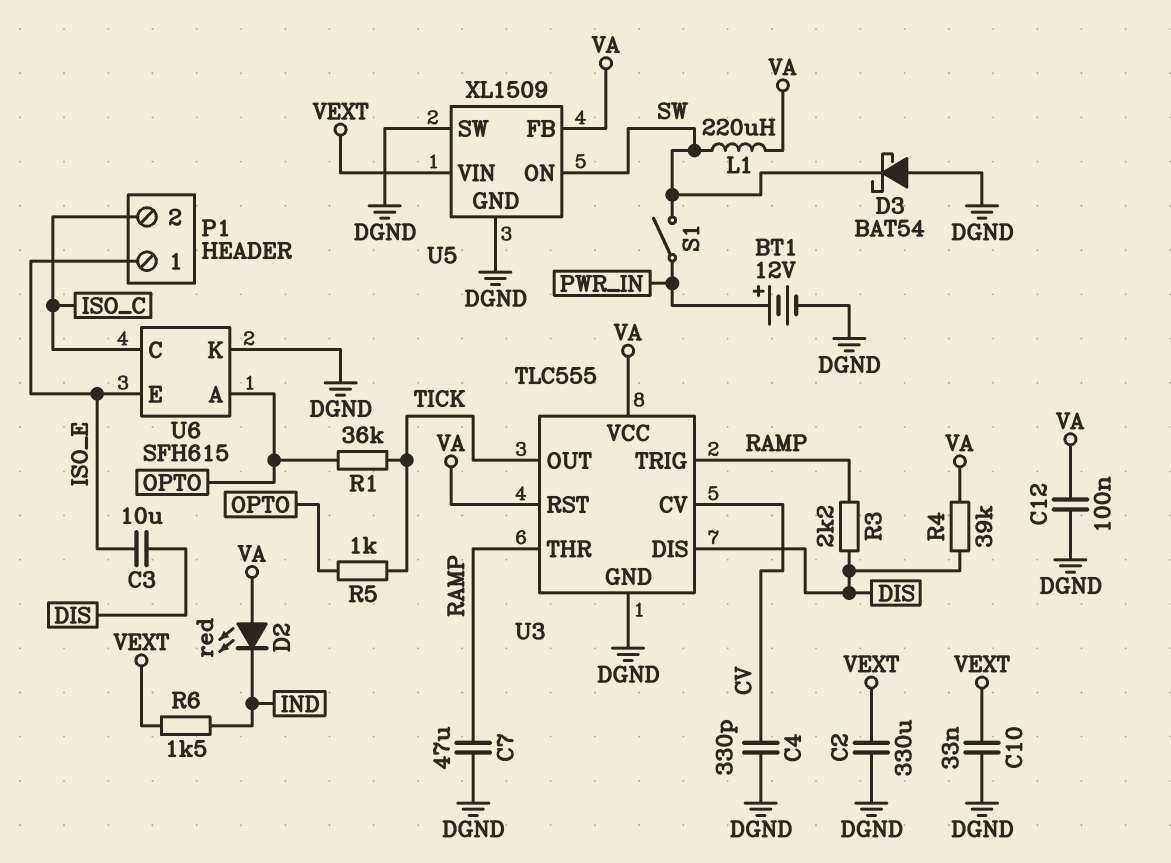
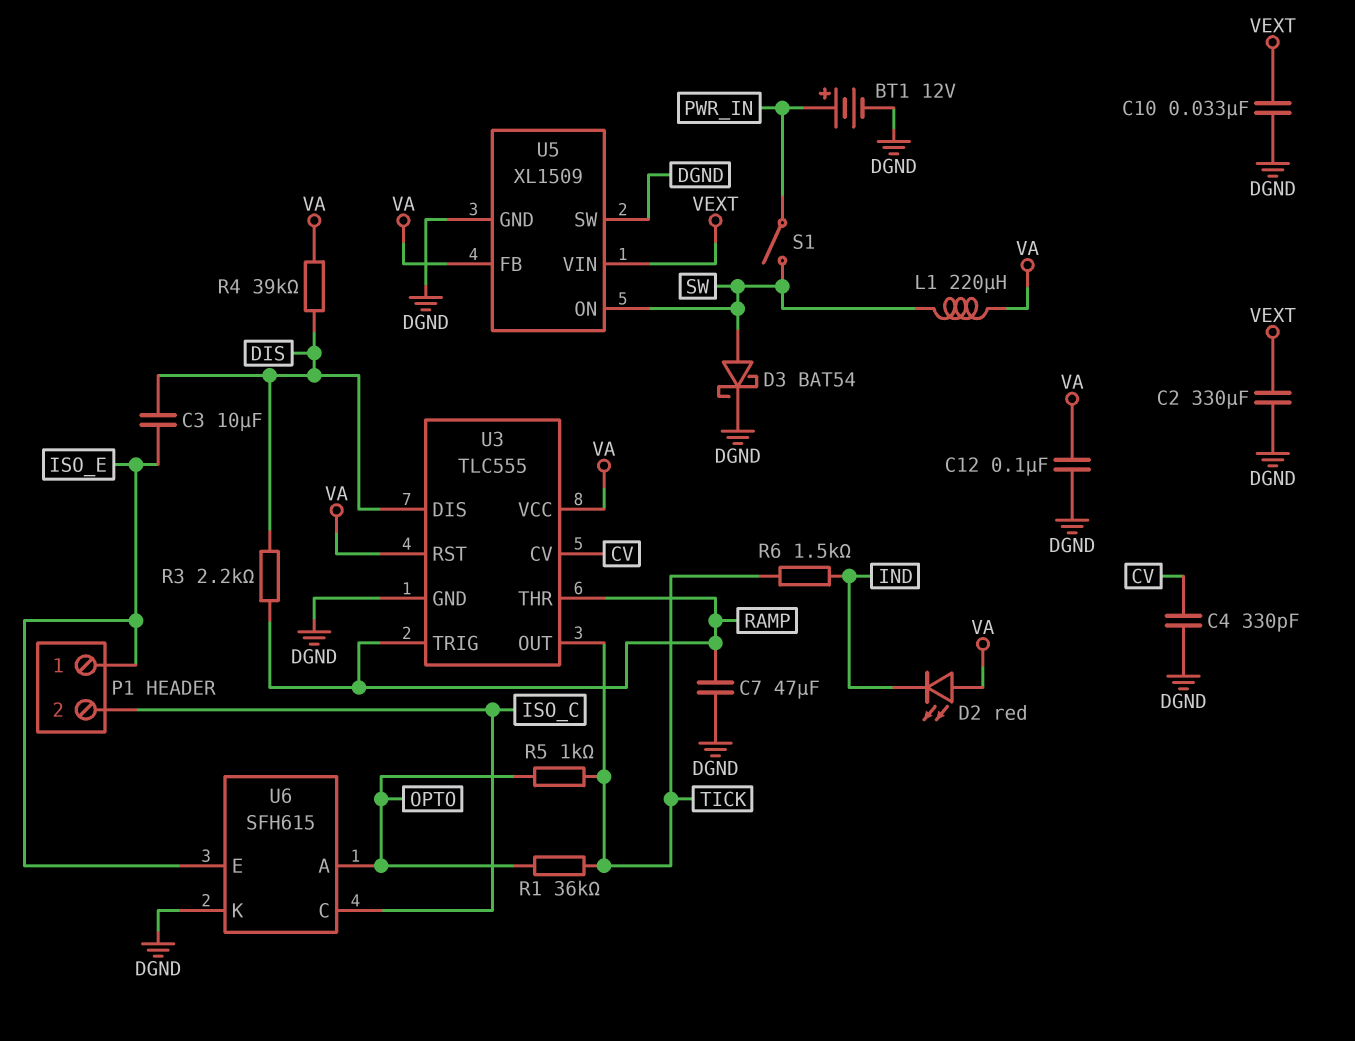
D3: schottky BAT54 (A DGND, K SW) -> schottky BAT54 (A SW, K DGND)
R6: 1.5k (IND, VEXT) -> 1.5k (IND, TICK)

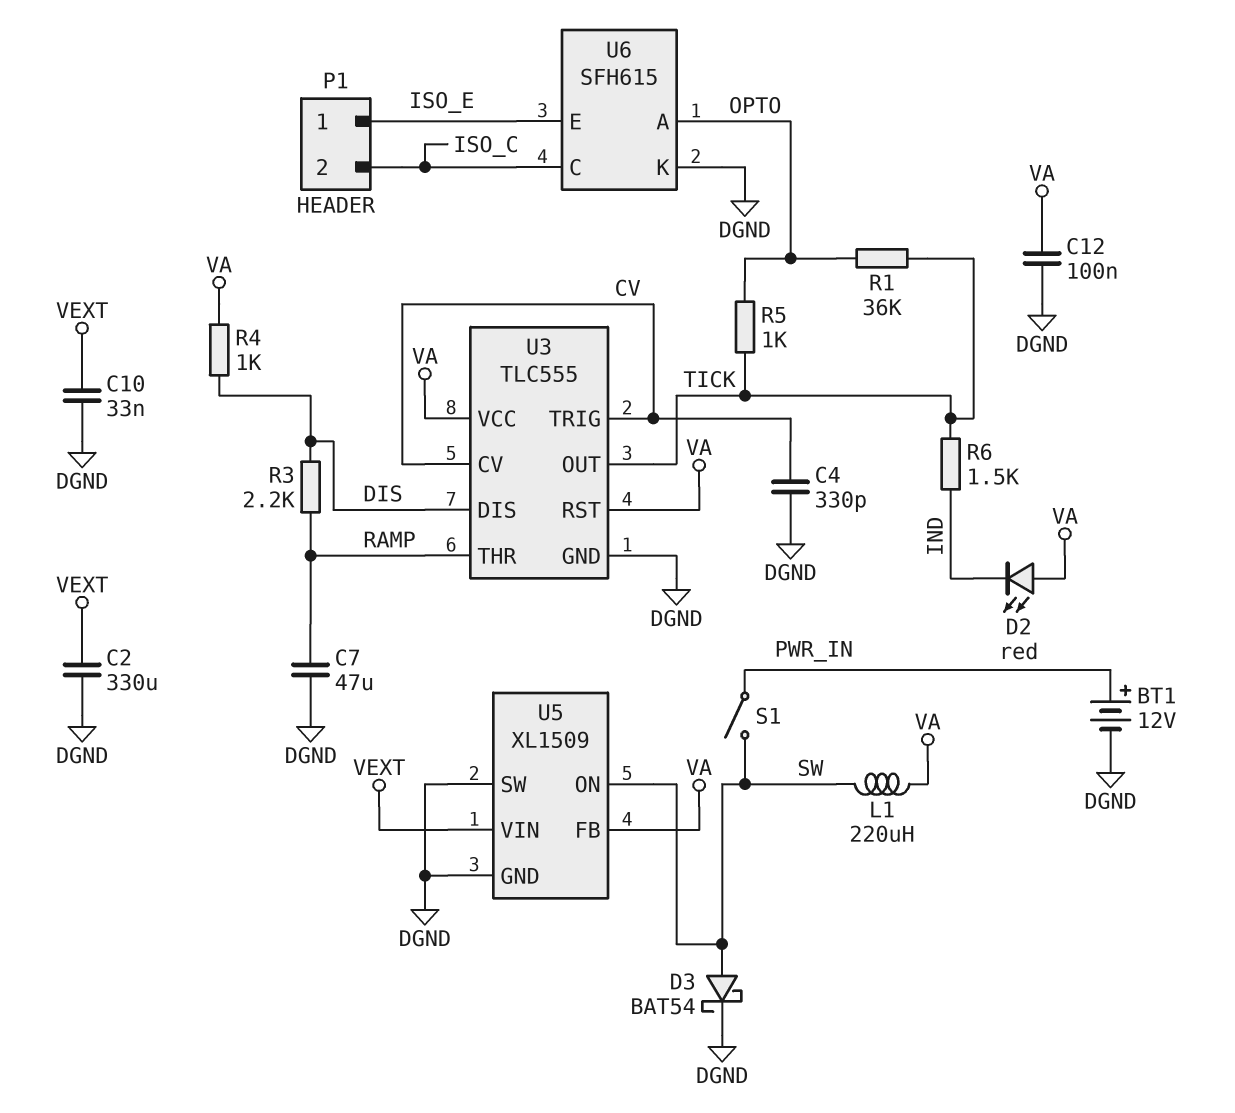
C3: 10uF (DIS, ISO_E) -> none
R4: 39k (DIS, VA) -> 1k (DIS, VA)
U3 pin TRIG: RAMP -> CV

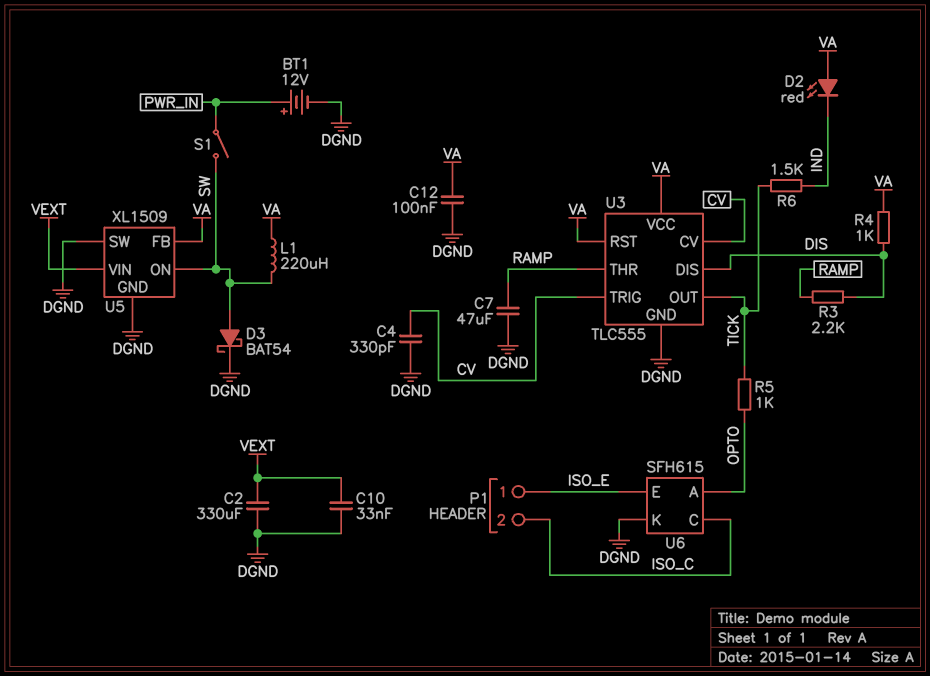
R1: 36k (OPTO, TICK) -> none

